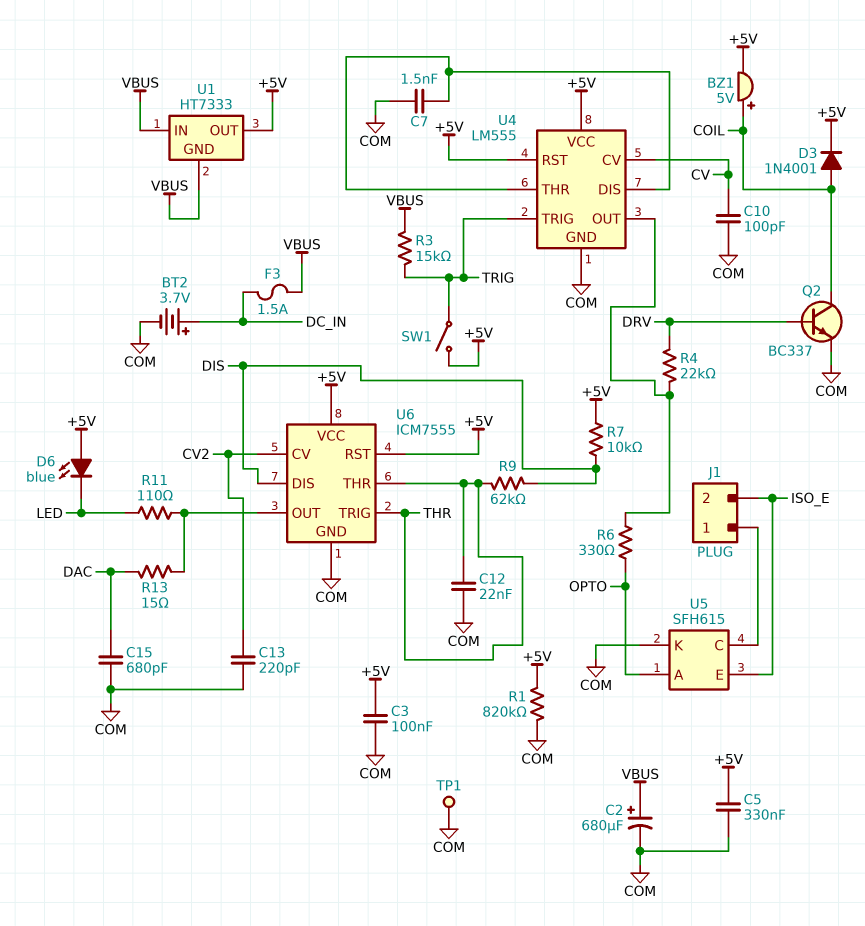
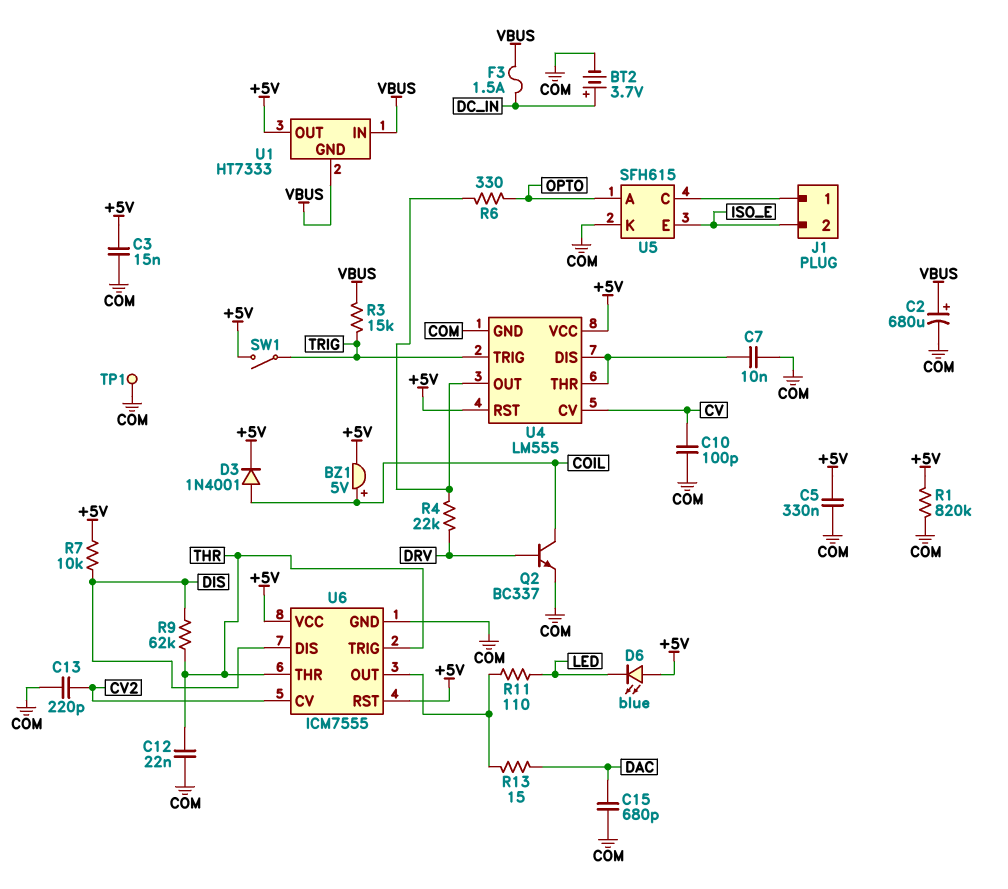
C3: 100nF (+5V, COM) -> 15nF (+5V, COM)
C7: 1.5nF (COM, U4/DIS) -> 10nF (COM, U4/DIS)

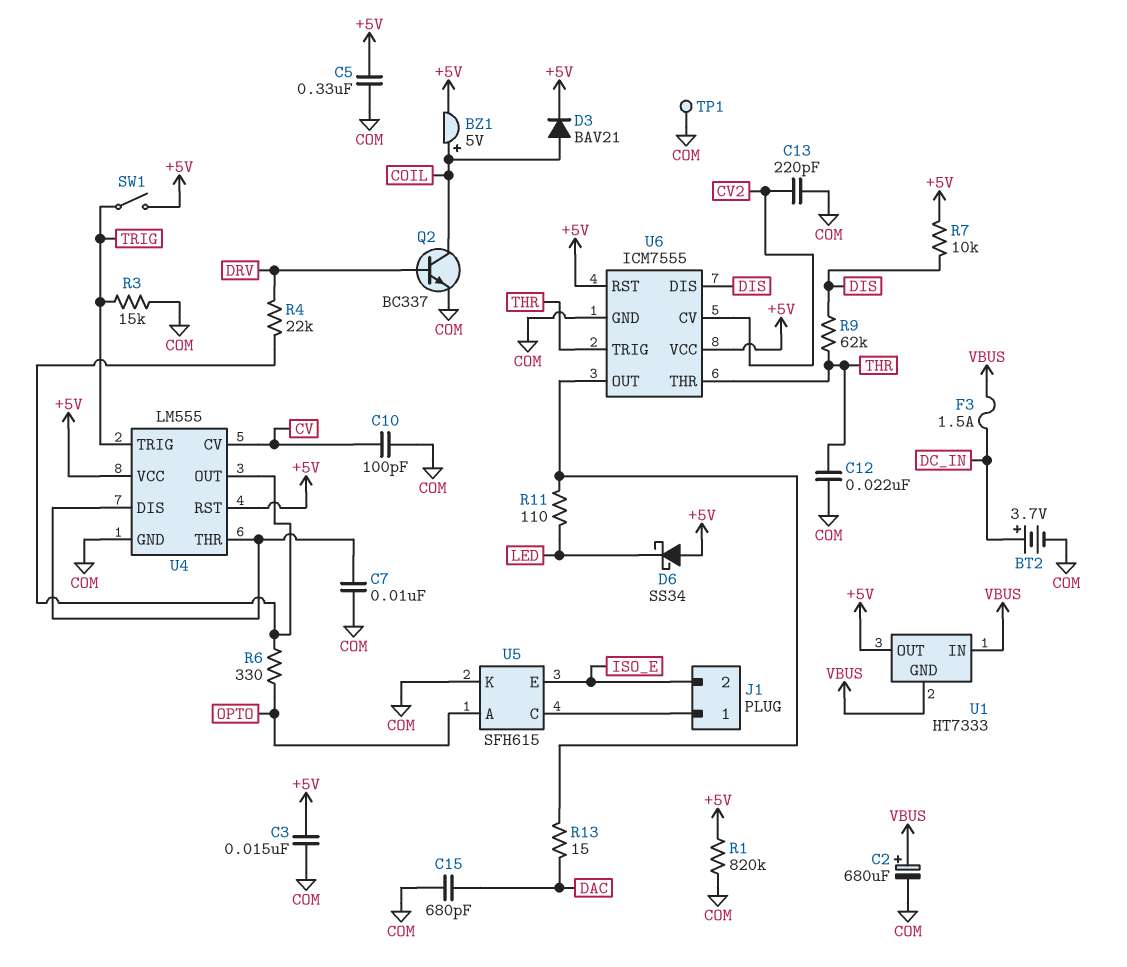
D3: diode 1N4001 (A COIL, K +5V) -> diode BAV21 (A COIL, K +5V)
D6: LED blue (A +5V, K LED) -> schottky SS34 (A +5V, K LED)
R3: 15k (TRIG, VBUS) -> 15k (COM, TRIG)

